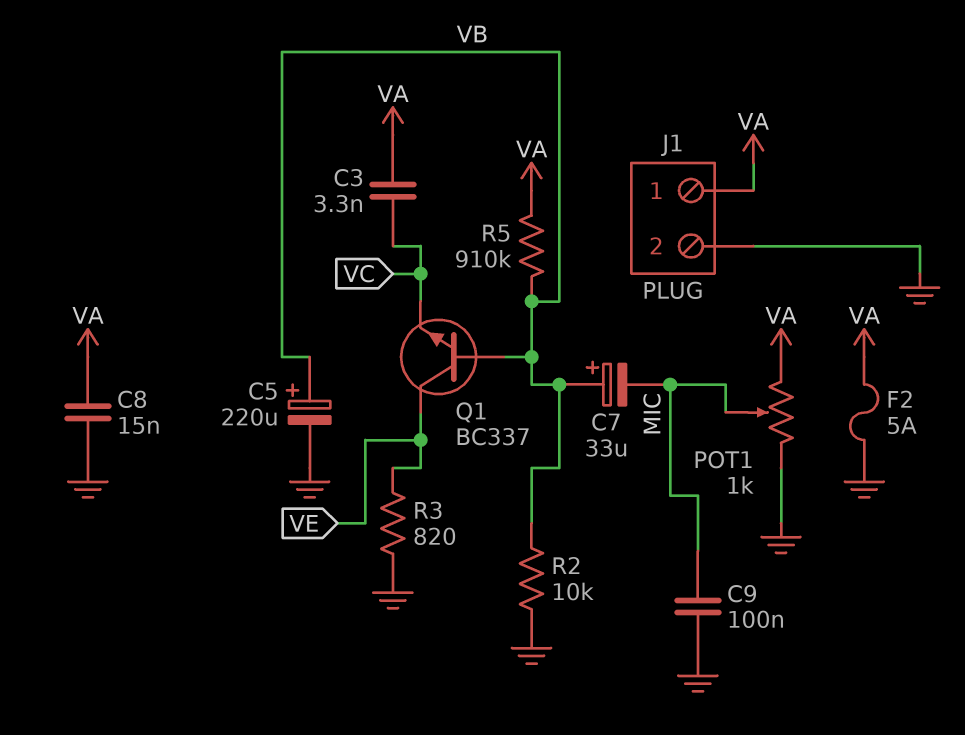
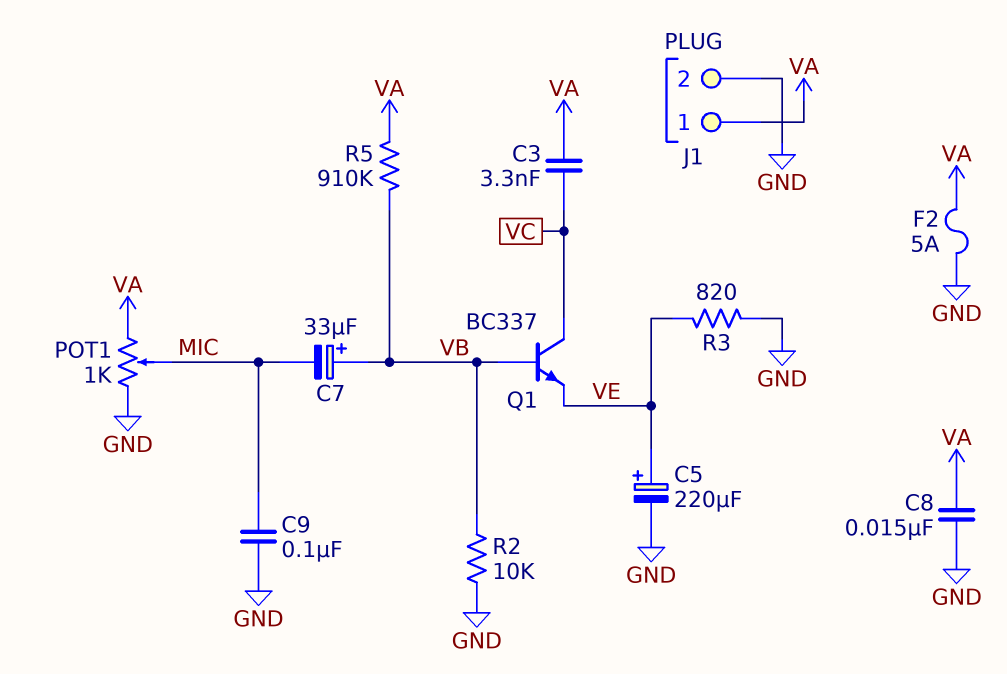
C5: 220uF (plus VB, minus GND) -> 220uF (plus VE, minus GND)
Q1: NPN BC337 (B VB, C VE, E VC) -> NPN BC337 (B VB, C VC, E VE)

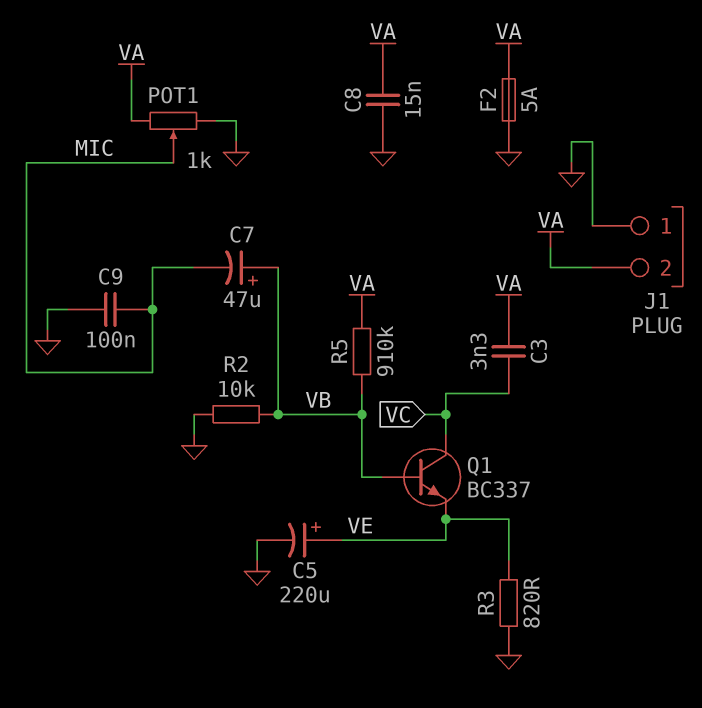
C7: 33uF (plus VB, minus MIC) -> 47uF (plus VB, minus MIC)
J1 pin 1: VA -> GND
J1 pin 2: GND -> VA

